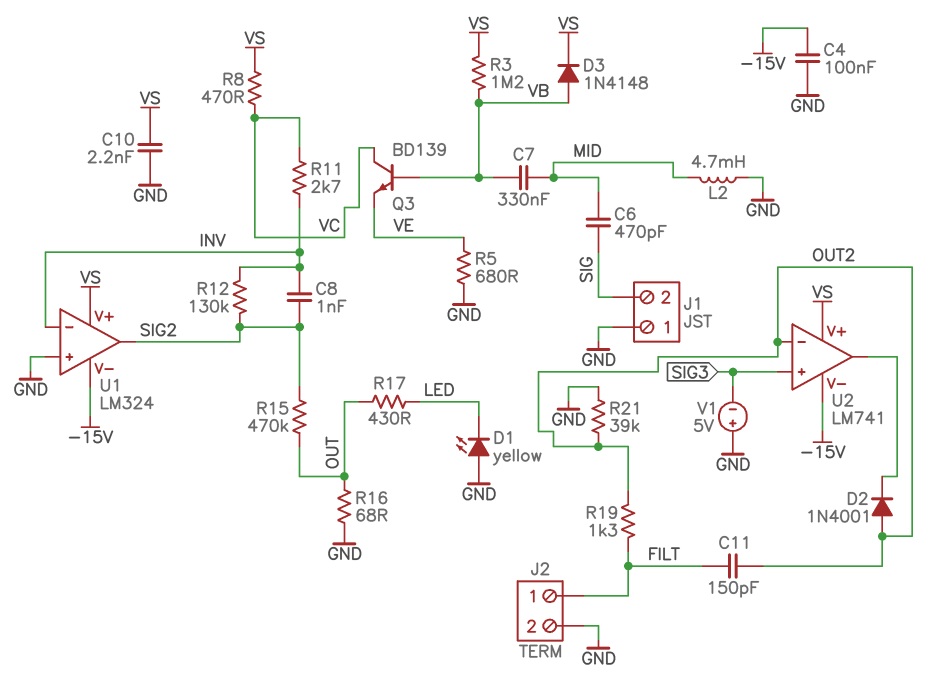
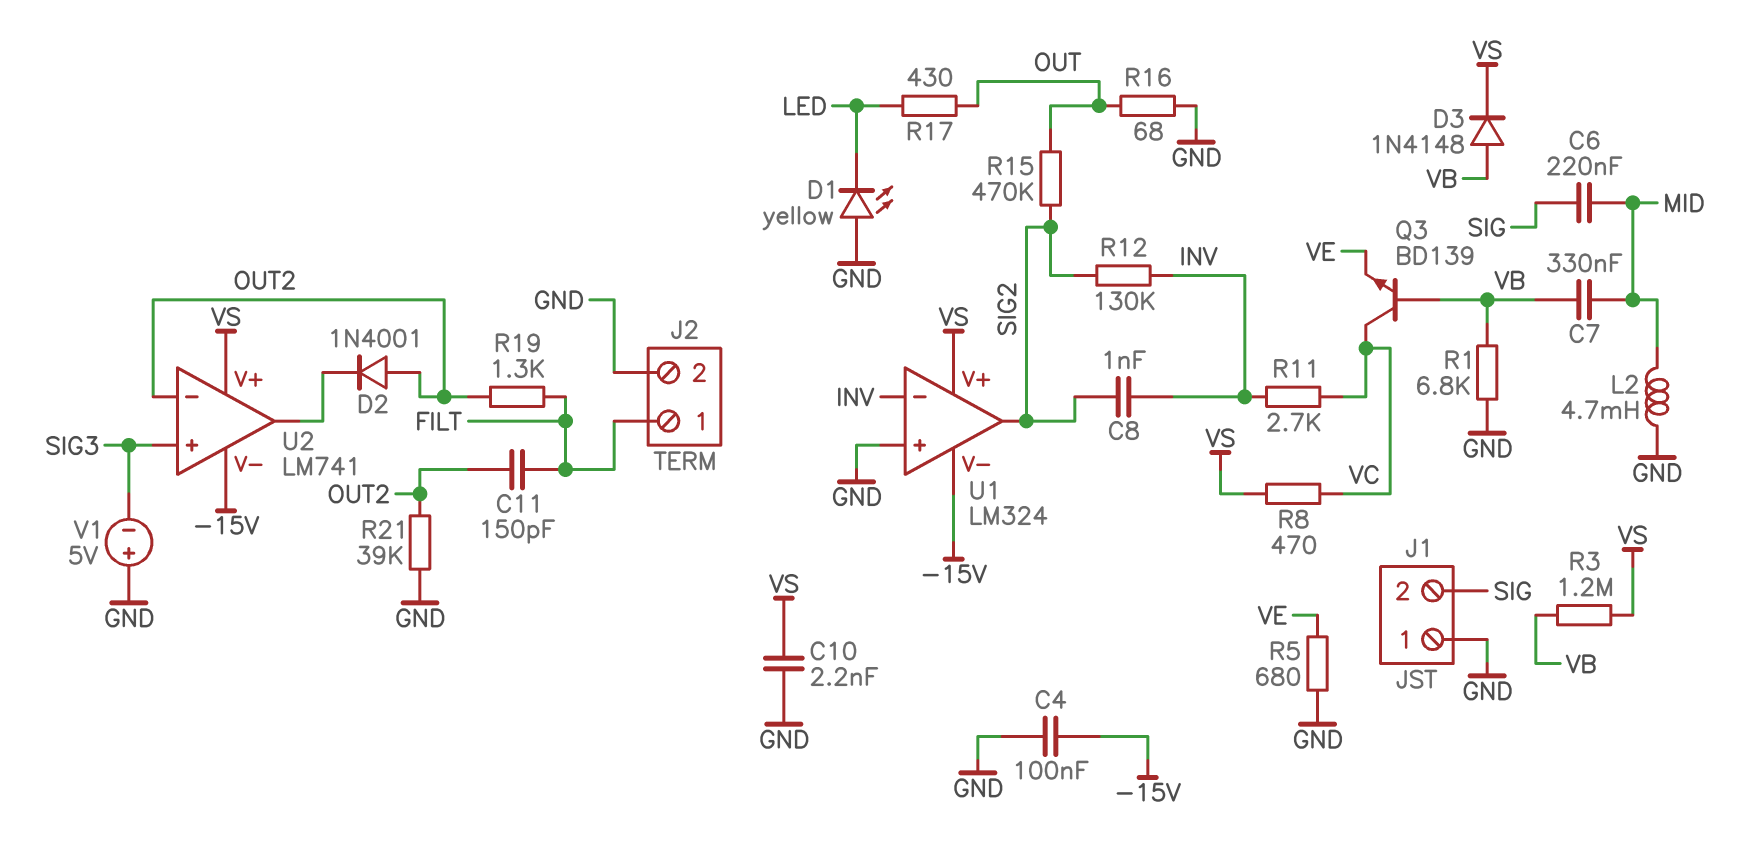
C6: 470pF (MID, SIG) -> 220nF (MID, SIG)
R1: none -> 6.8k (GND, VB)

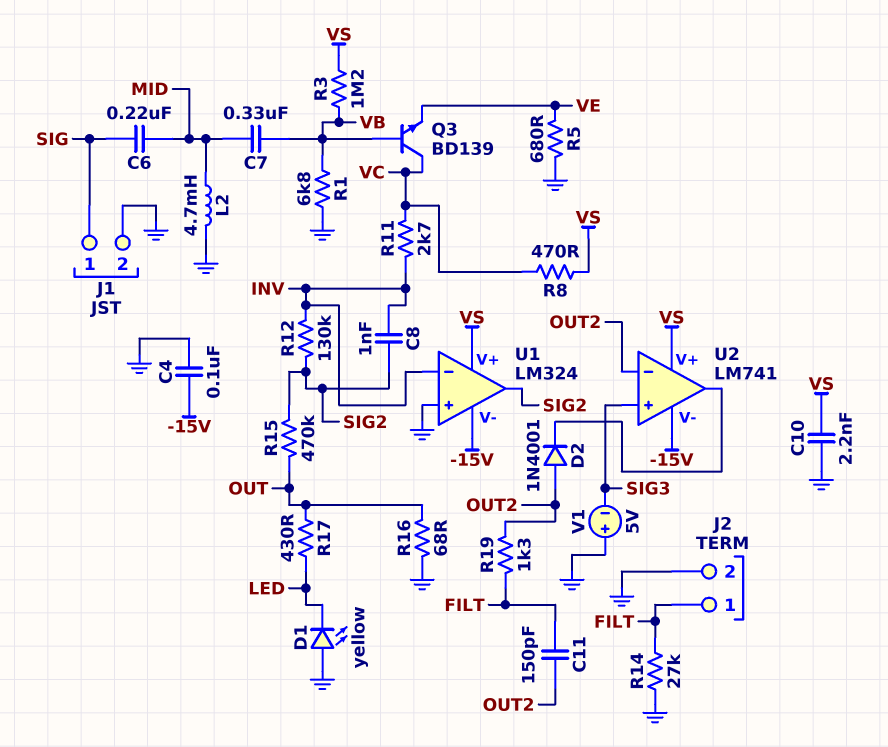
D3: diode 1N4148 (A VB, K VS) -> none
J1 pin 1: GND -> SIG
J1 pin 2: SIG -> GND
R14: none -> 27k (FILT, GND)
R21: 39k (GND, OUT2) -> none

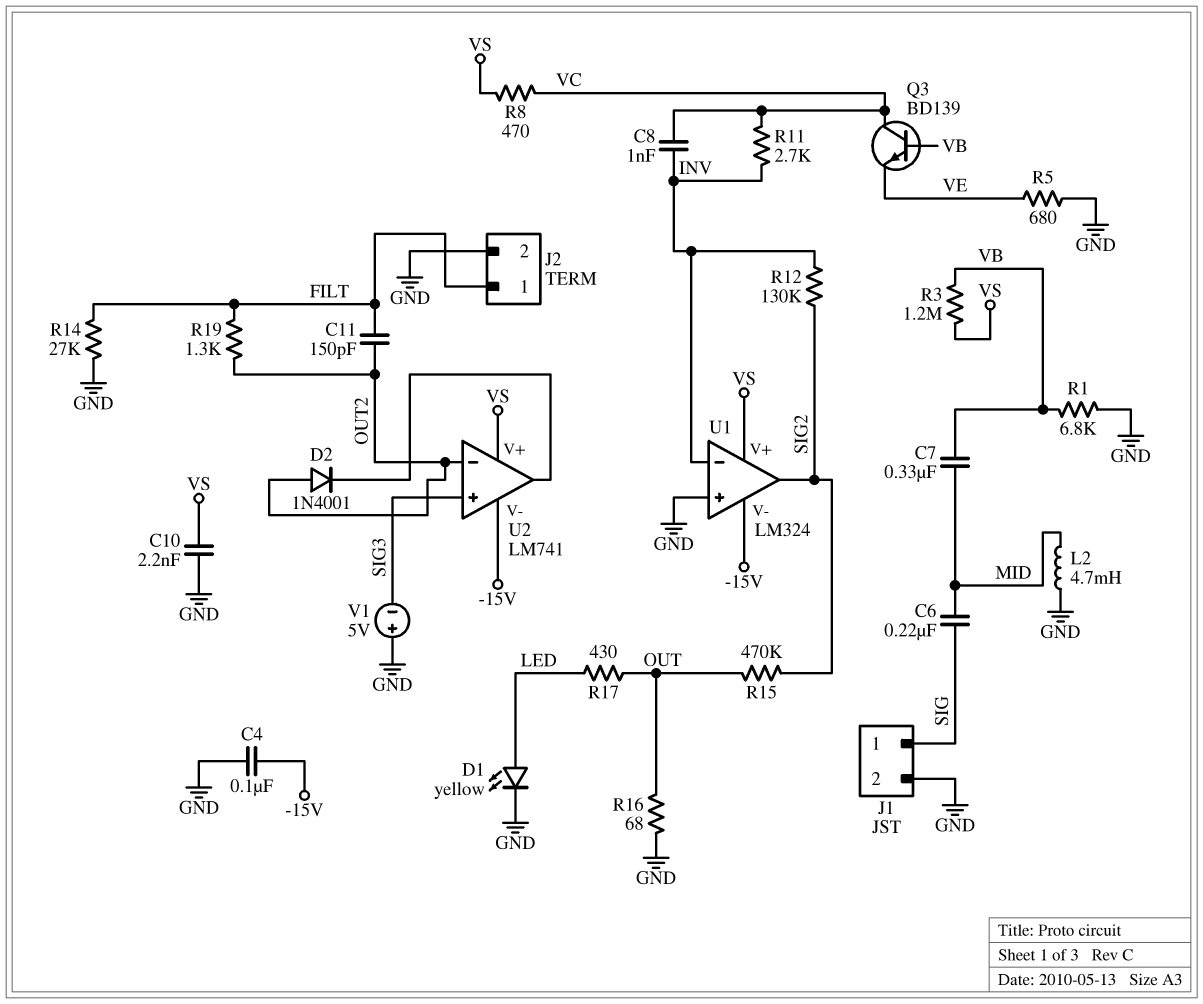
C8: 1nF (INV, SIG2) -> 1nF (INV, VC)
D1: LED yellow (A GND, K LED) -> LED yellow (A LED, K GND)

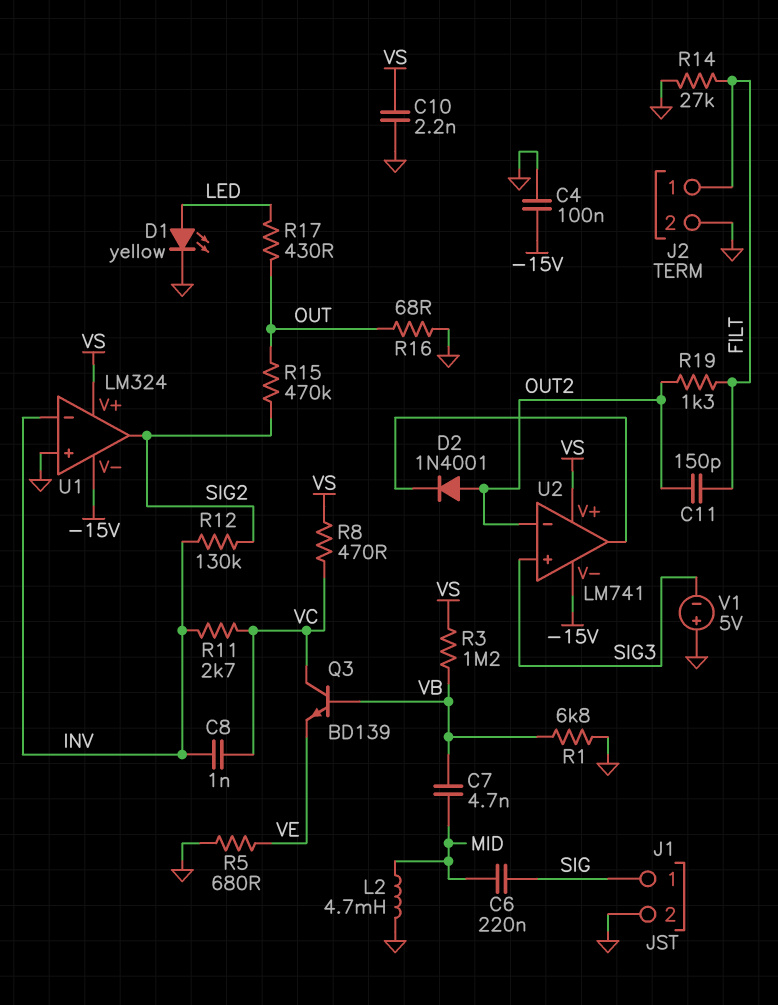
C7: 330nF (MID, VB) -> 4.7nF (MID, VB)

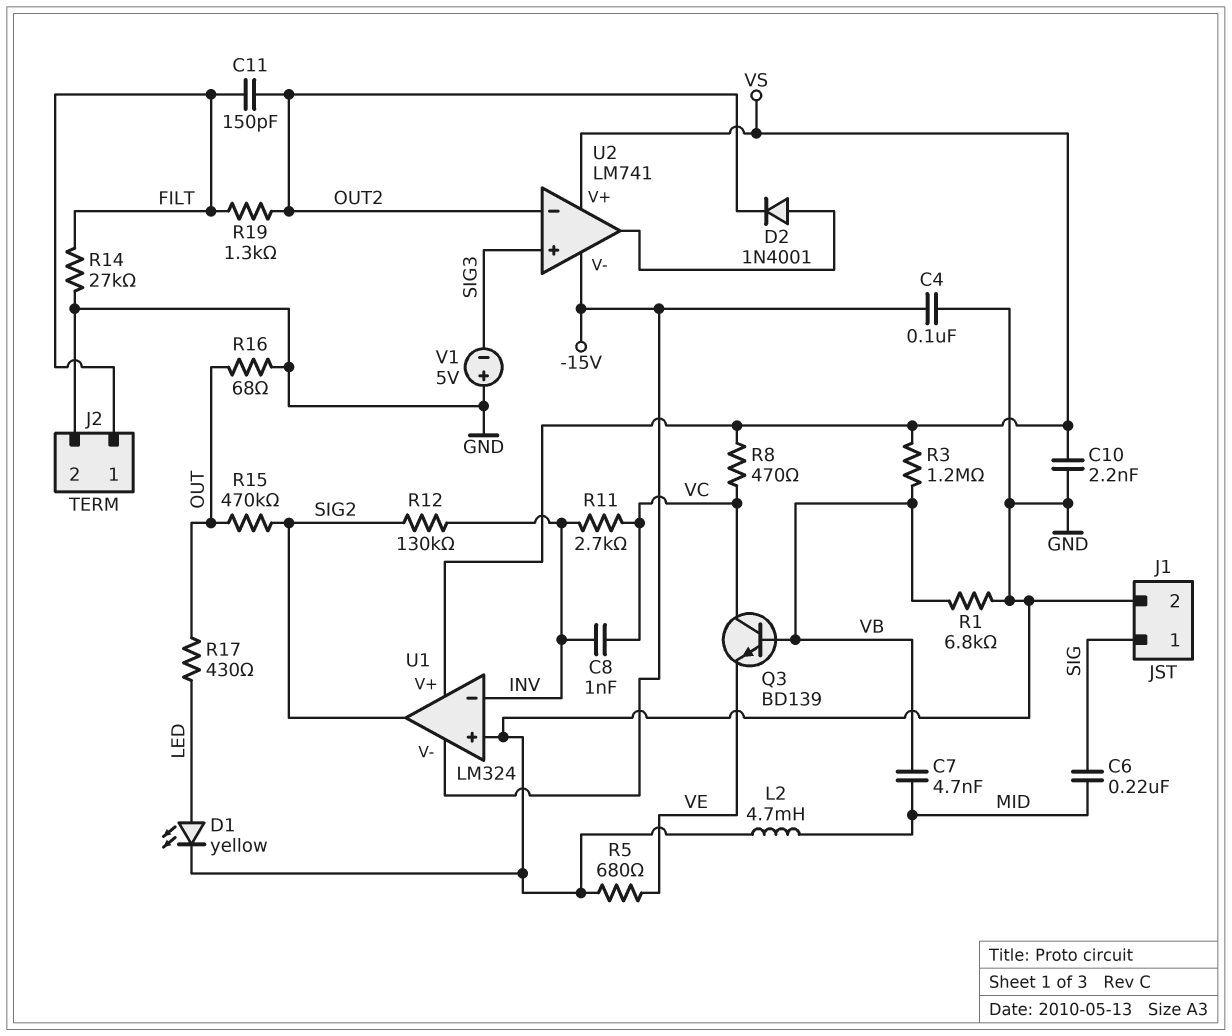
D2: diode 1N4001 (A OUT2, K U2/out) -> diode 1N4001 (A U2/out, K OUT2)

